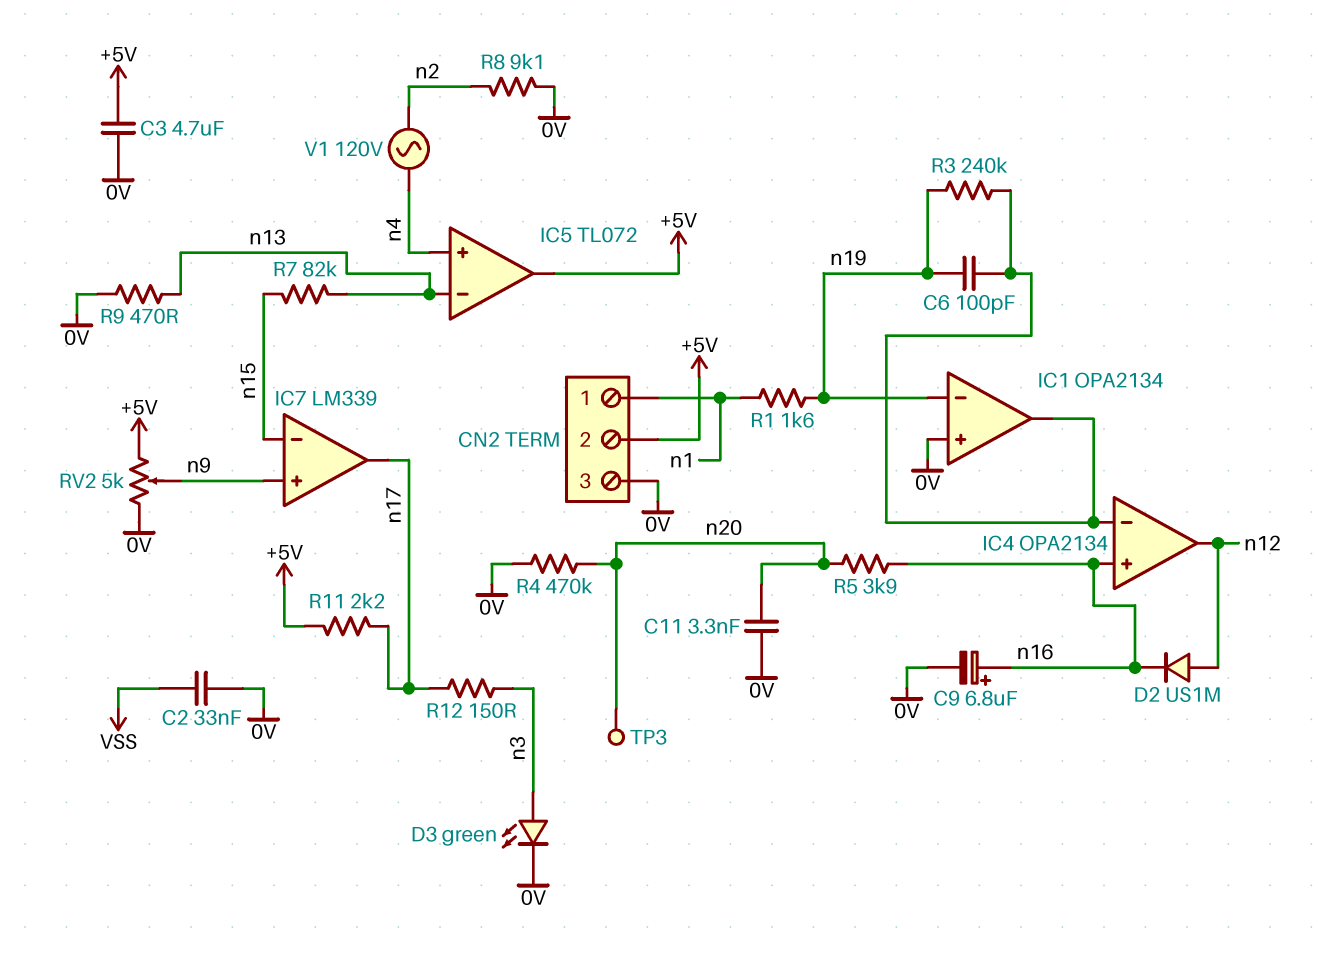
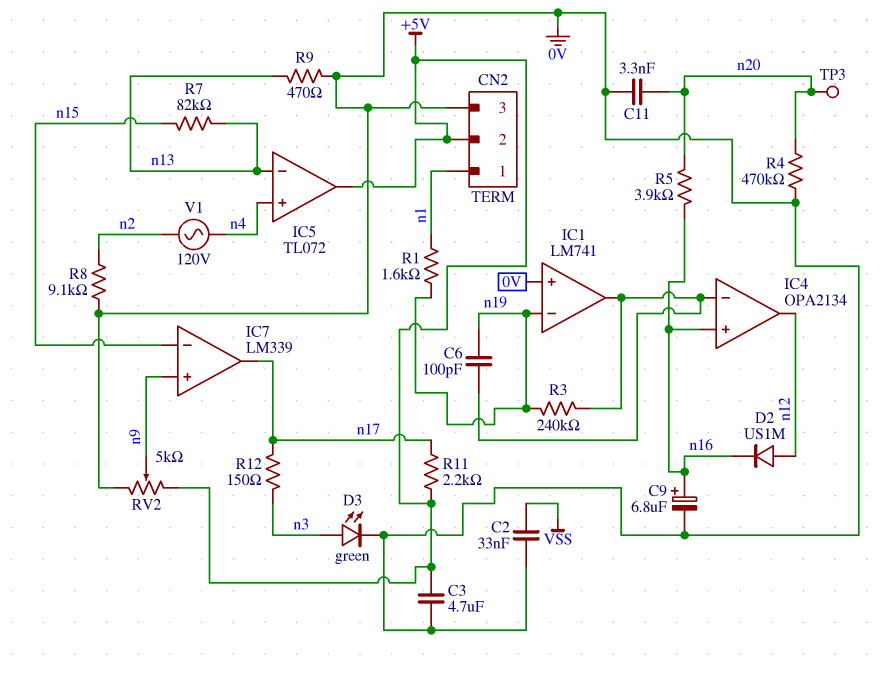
IC1: OPA2134 -> LM741

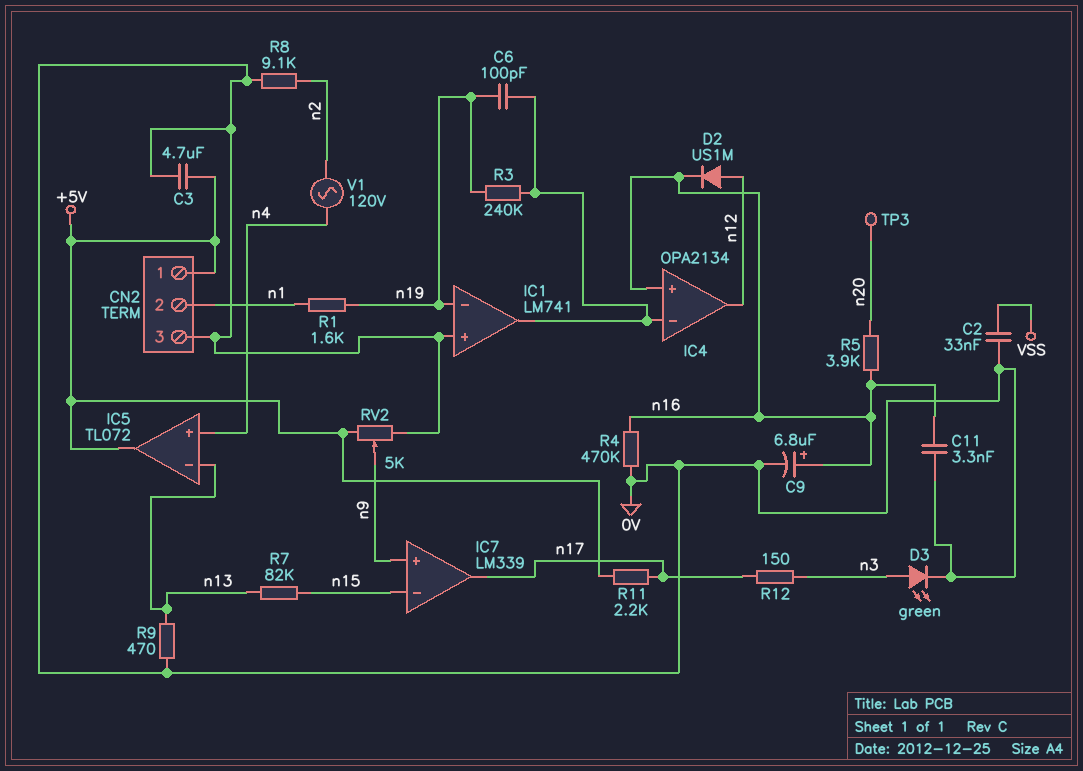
C11: 3.3nF (0V, n20) -> 3.3nF (0V, n16)
CN2 pin 1: n1 -> +5V
CN2 pin 2: +5V -> n1
R4: 470k (0V, n20) -> 470k (0V, n16)

